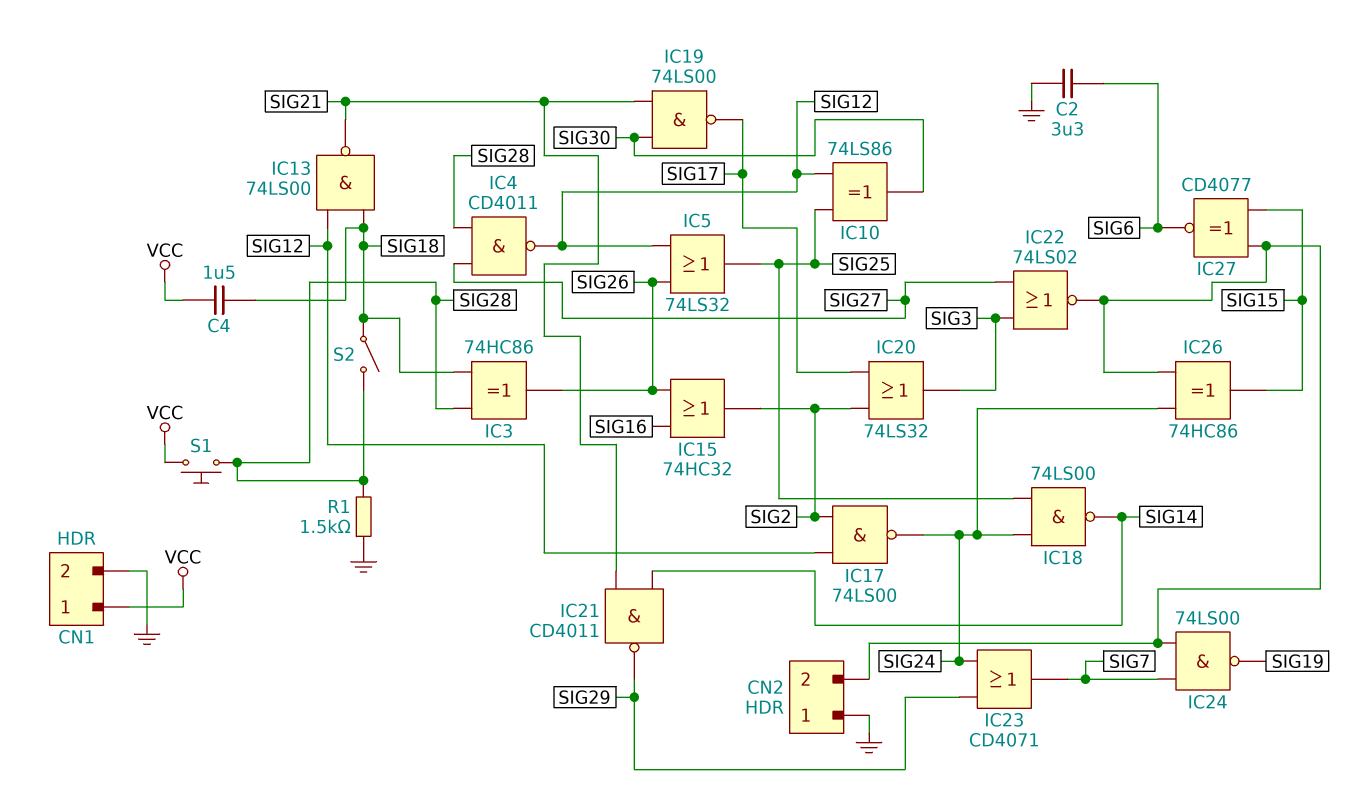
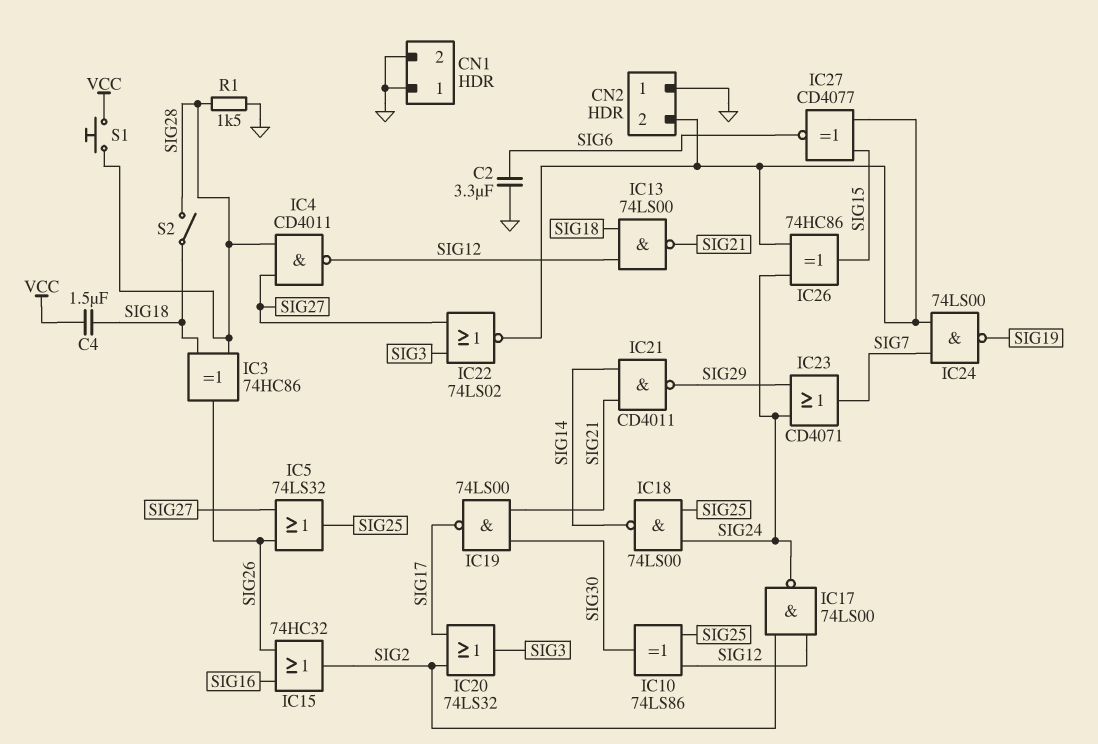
CN1 pin 1: VCC -> GND
IC5: OR 74LS32 (in SIG12, in SIG26, out SIG25) -> OR 74LS32 (in SIG26, in SIG27, out SIG25)

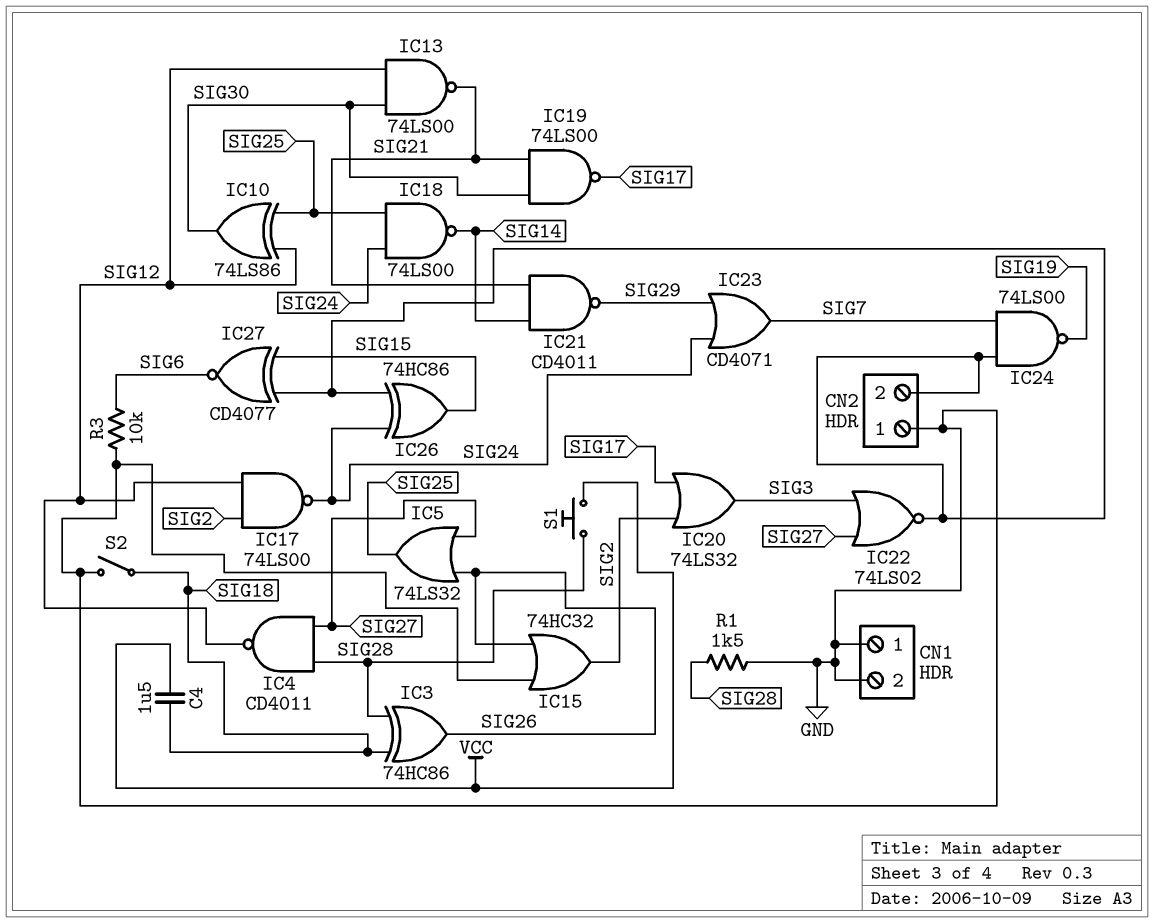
C2: 3.3uF (GND, SIG6) -> none
IC13: NAND 74LS00 (in SIG12, in SIG18, out SIG21) -> NAND 74LS00 (in SIG12, in SIG30, out SIG21)
IC15: OR 74HC32 (in SIG16, in SIG26, out SIG2) -> OR 74HC32 (in GND, in SIG26, out SIG2)
R3: none -> 10k (GND, SIG6)
S2: switch (SIG18, SIG28) -> switch (GND, SIG18)

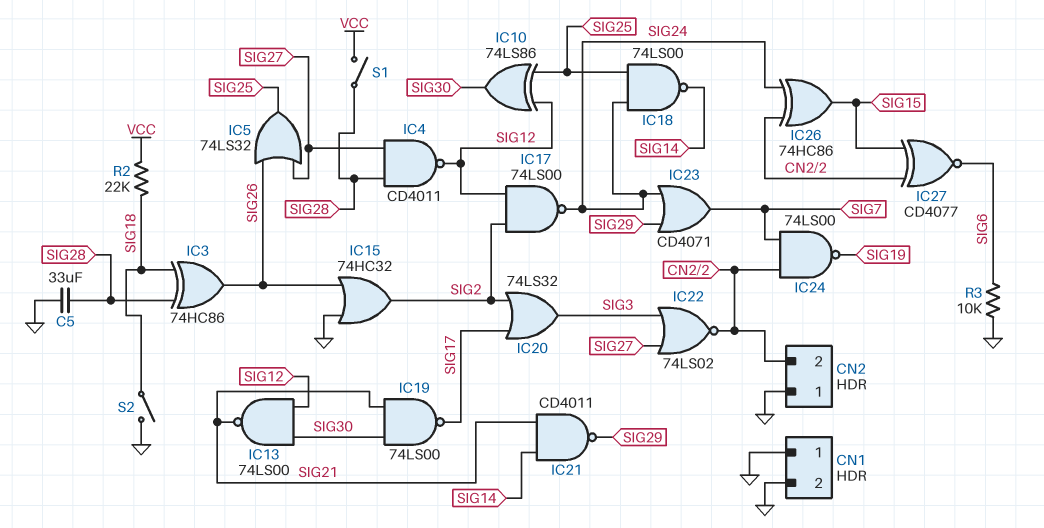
C4: 1.5uF (SIG18, VCC) -> none
C5: none -> 33uF (GND, SIG28)
R1: 1.5k (GND, SIG28) -> none
R2: none -> 22k (SIG18, VCC)
S1: button (SIG28, VCC) -> switch (SIG28, VCC)

